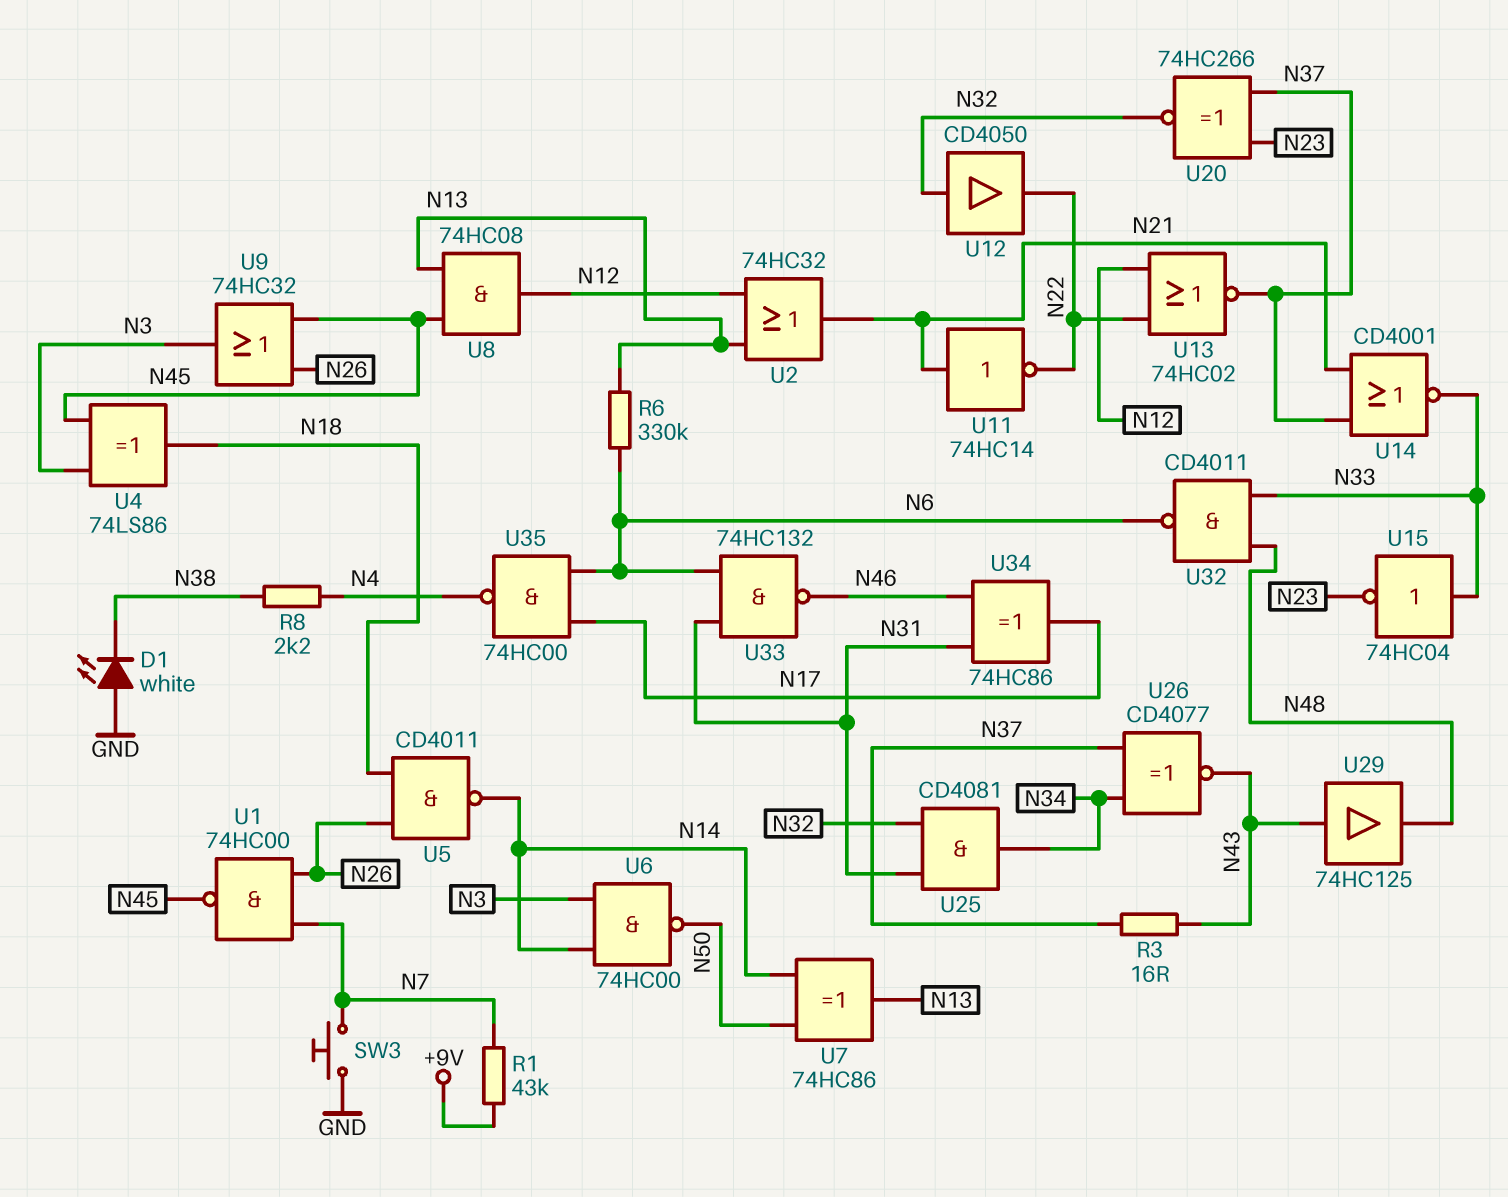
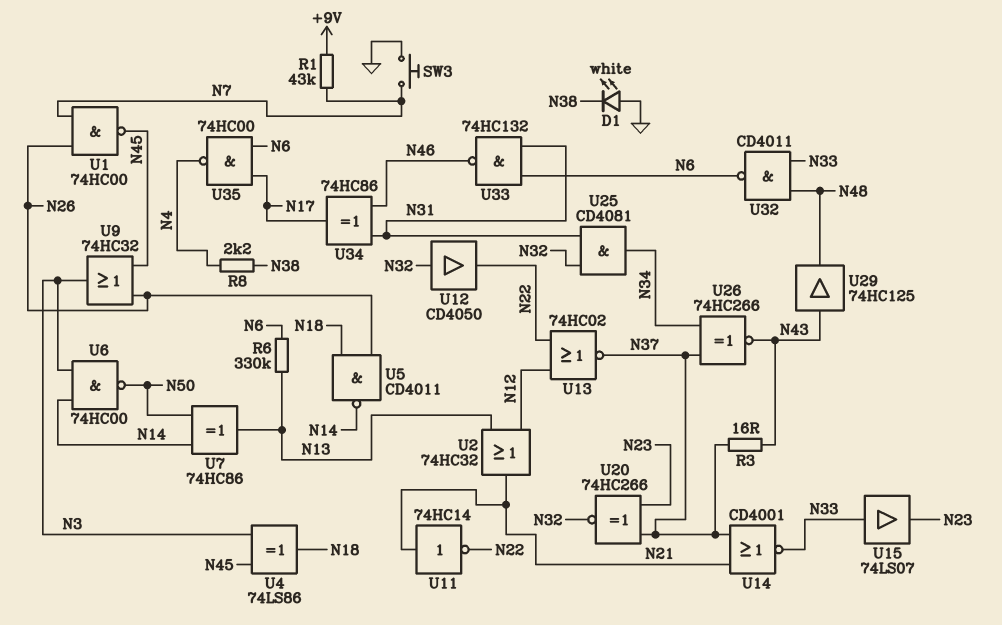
U8: AND 74HC08 (in N13, in N45, out N12) -> none
U15: NOT 74HC04 (in N33, out N23) -> buffer 74LS07 (in N33, out N23)
U26: XNOR CD4077 (in N34, in N37, out N43) -> XNOR 74HC266 (in N34, in N37, out N43)

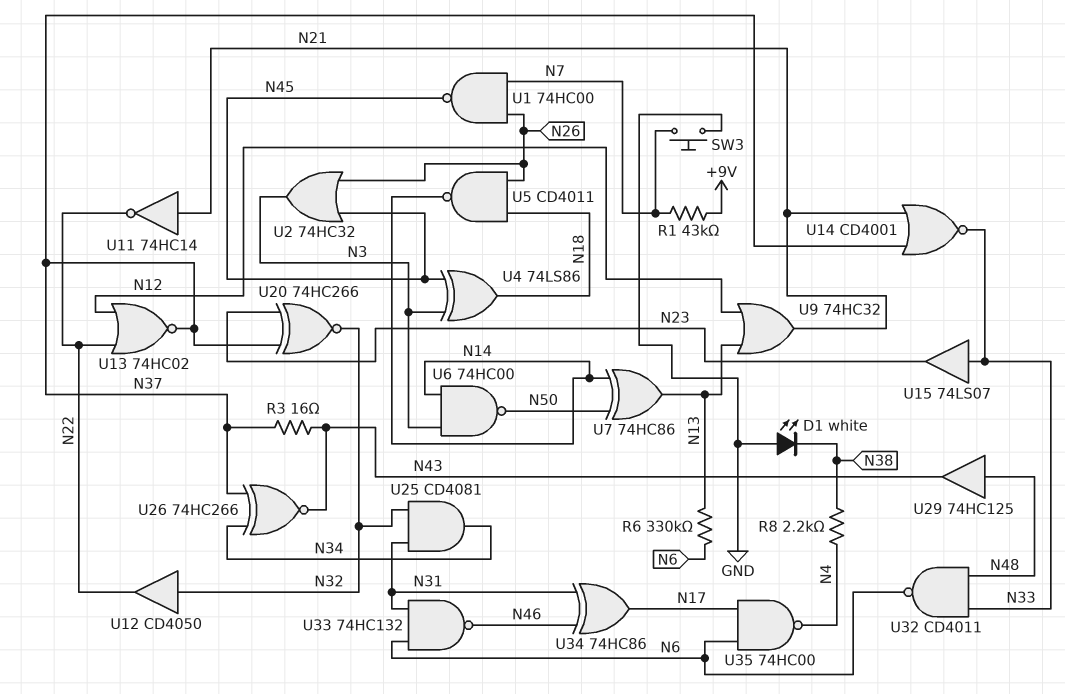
U2: OR 74HC32 (in N12, in N13, out N21) -> OR 74HC32 (in N26, in N45, out N3)
U9: OR 74HC32 (in N26, in N45, out N3) -> OR 74HC32 (in N12, in N13, out N21)
U29: buffer 74HC125 (in N43, out N48) -> buffer 74HC125 (in N48, out N43)

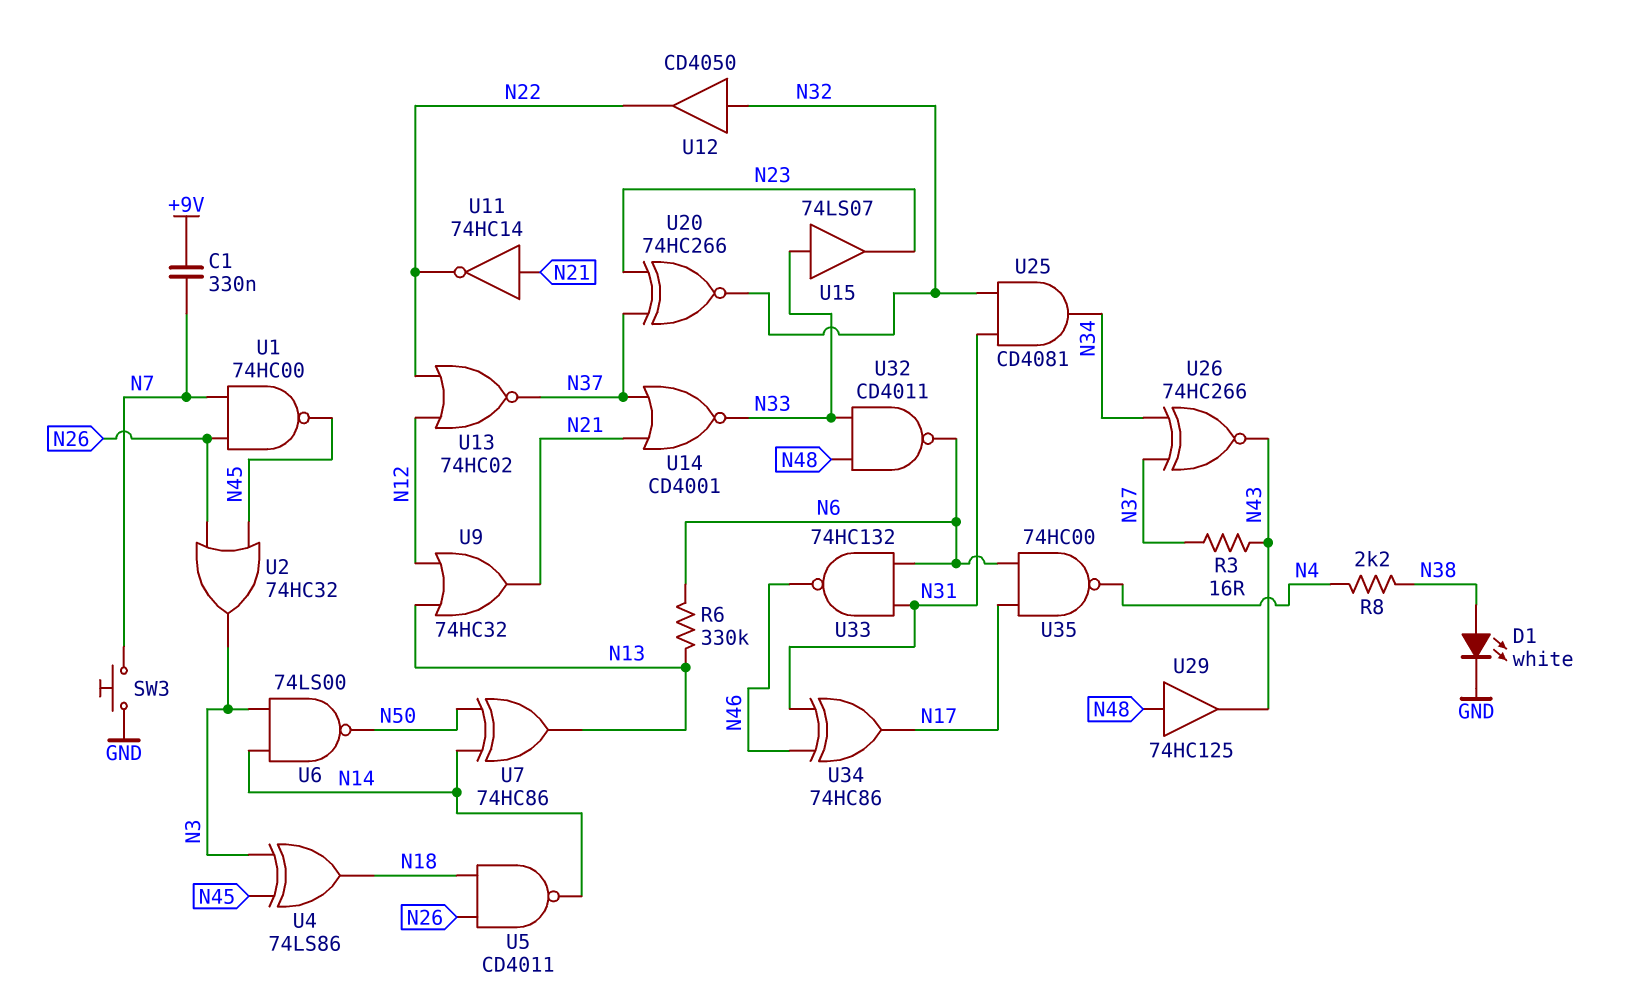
C1: none -> 330nF (+9V, N7)
D1: LED white (A GND, K N38) -> LED white (A N38, K GND)
R1: 43k (+9V, N7) -> none
U6: NAND 74HC00 (in N3, in N14, out N50) -> NAND 74LS00 (in N3, in N14, out N50)

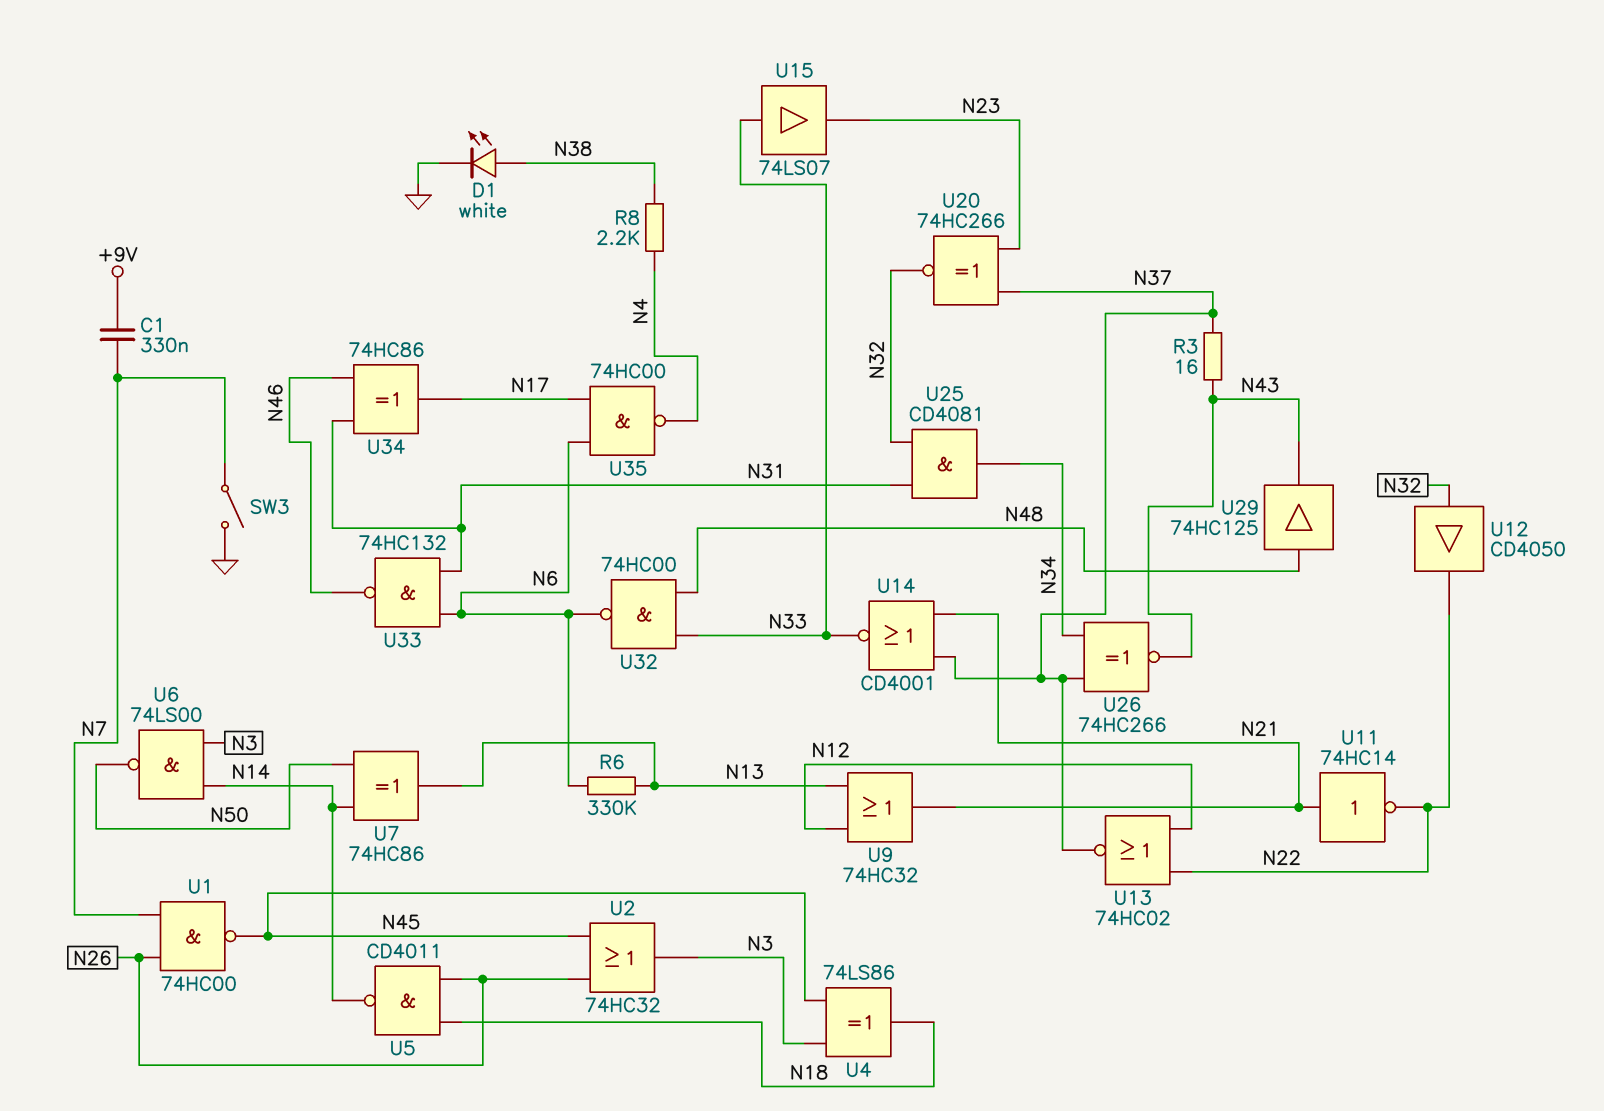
SW3: button (GND, N7) -> switch (GND, N7)
U32: NAND CD4011 (in N33, in N48, out N6) -> NAND 74HC00 (in N33, in N48, out N6)

